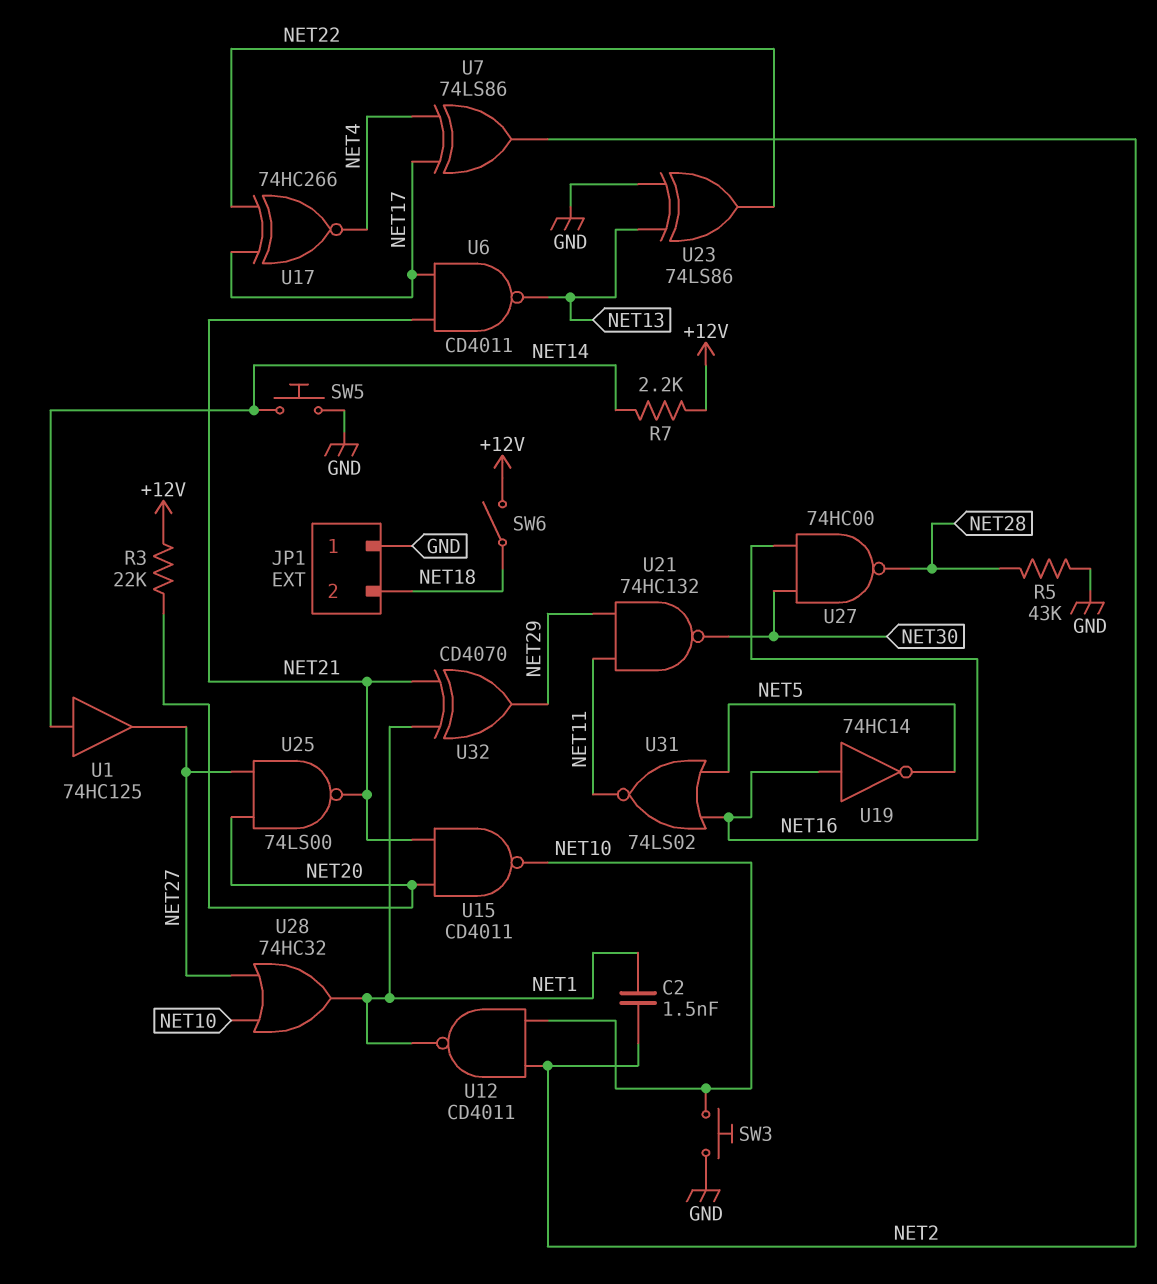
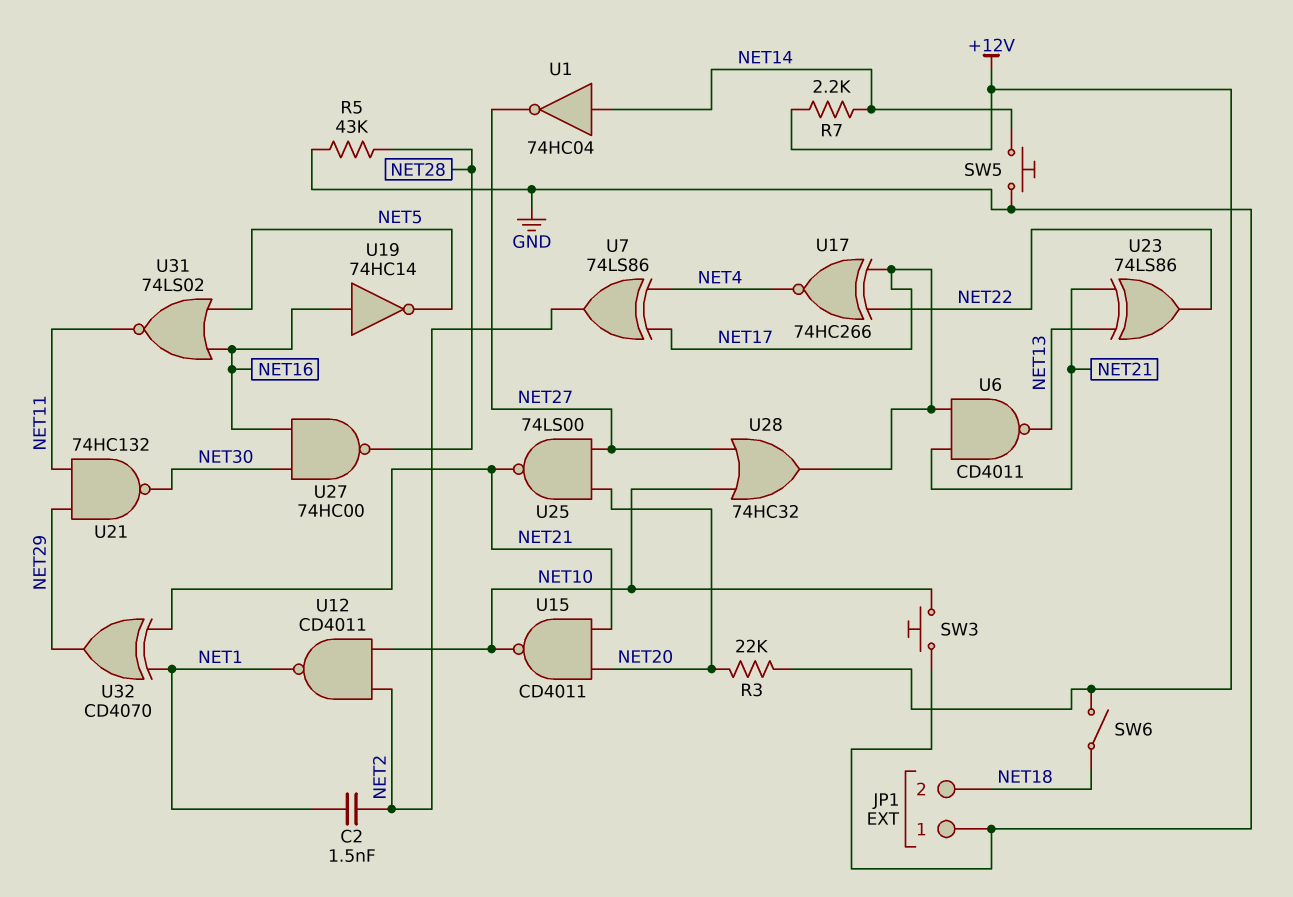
U1: buffer 74HC125 (in NET14, out NET27) -> NOT 74HC04 (in NET14, out NET27)
U23: XOR 74LS86 (in GND, in NET13, out NET22) -> XOR 74LS86 (in NET13, in NET21, out NET22)
U28: OR 74HC32 (in NET10, in NET27, out NET1) -> OR 74HC32 (in NET10, in NET27, out NET17)

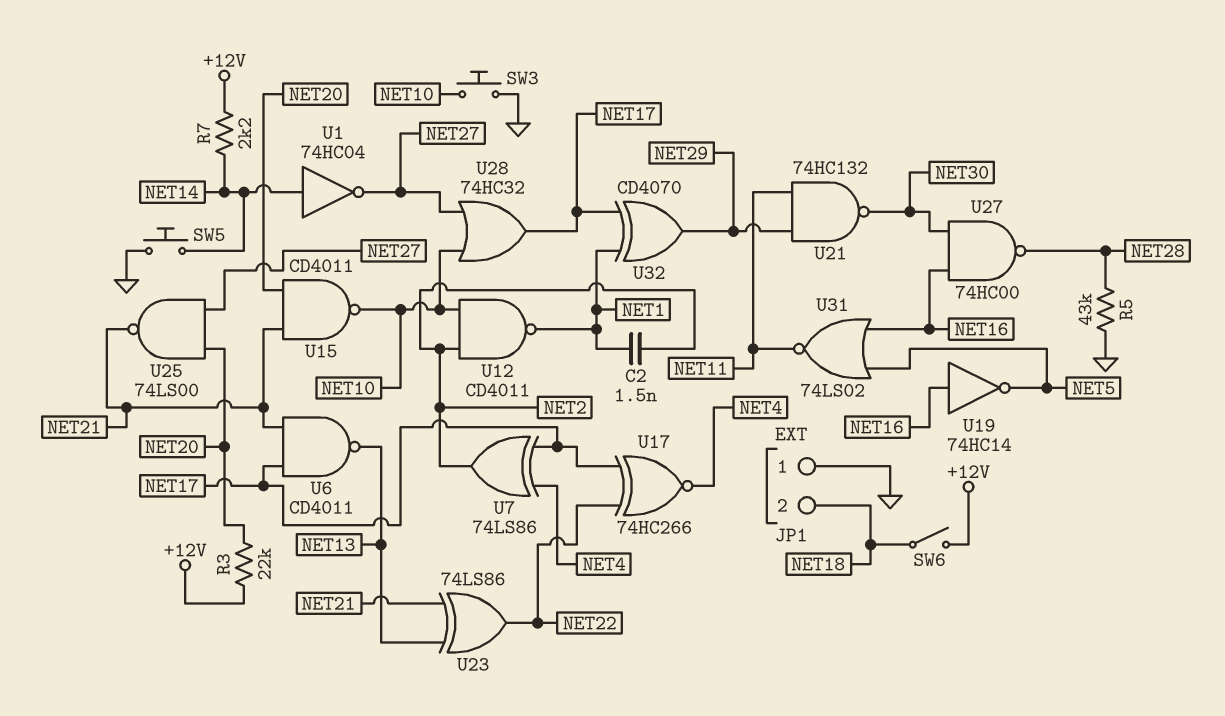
U32: XOR CD4070 (in NET1, in NET21, out NET29) -> XOR CD4070 (in NET1, in NET17, out NET29)

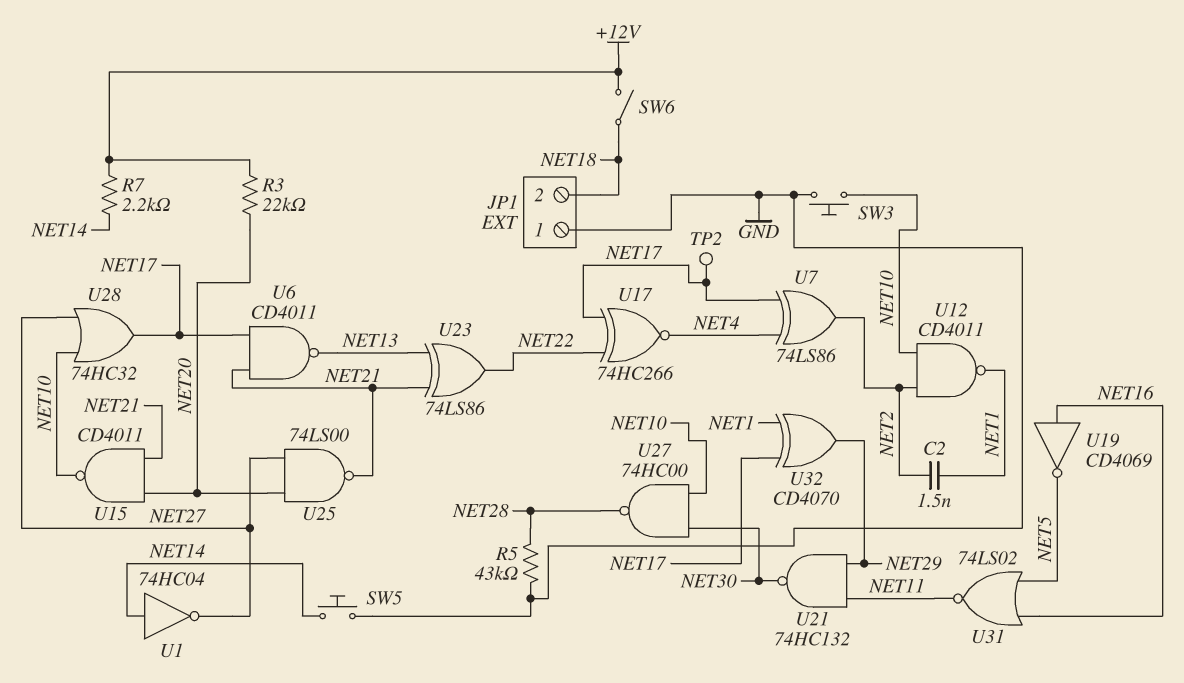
TP2: none -> test point (NET17)
U19: NOT 74HC14 (in NET16, out NET5) -> NOT CD4069 (in NET16, out NET5)
U27: NAND 74HC00 (in NET16, in NET30, out NET28) -> NAND 74HC00 (in NET10, in NET30, out NET28)

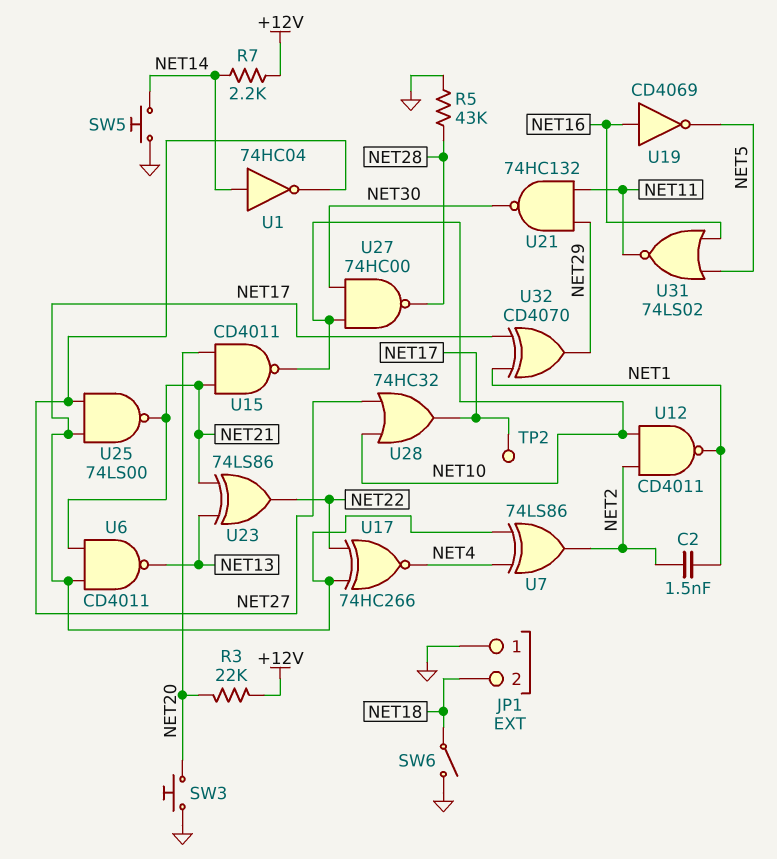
SW3: button (GND, NET10) -> button (GND, NET20)
SW6: switch (+12V, NET18) -> switch (GND, NET18)
U25: NAND 74LS00 (in NET20, in NET27, out NET21) -> NAND 74LS00 (in NET17, in NET27, out NET21)

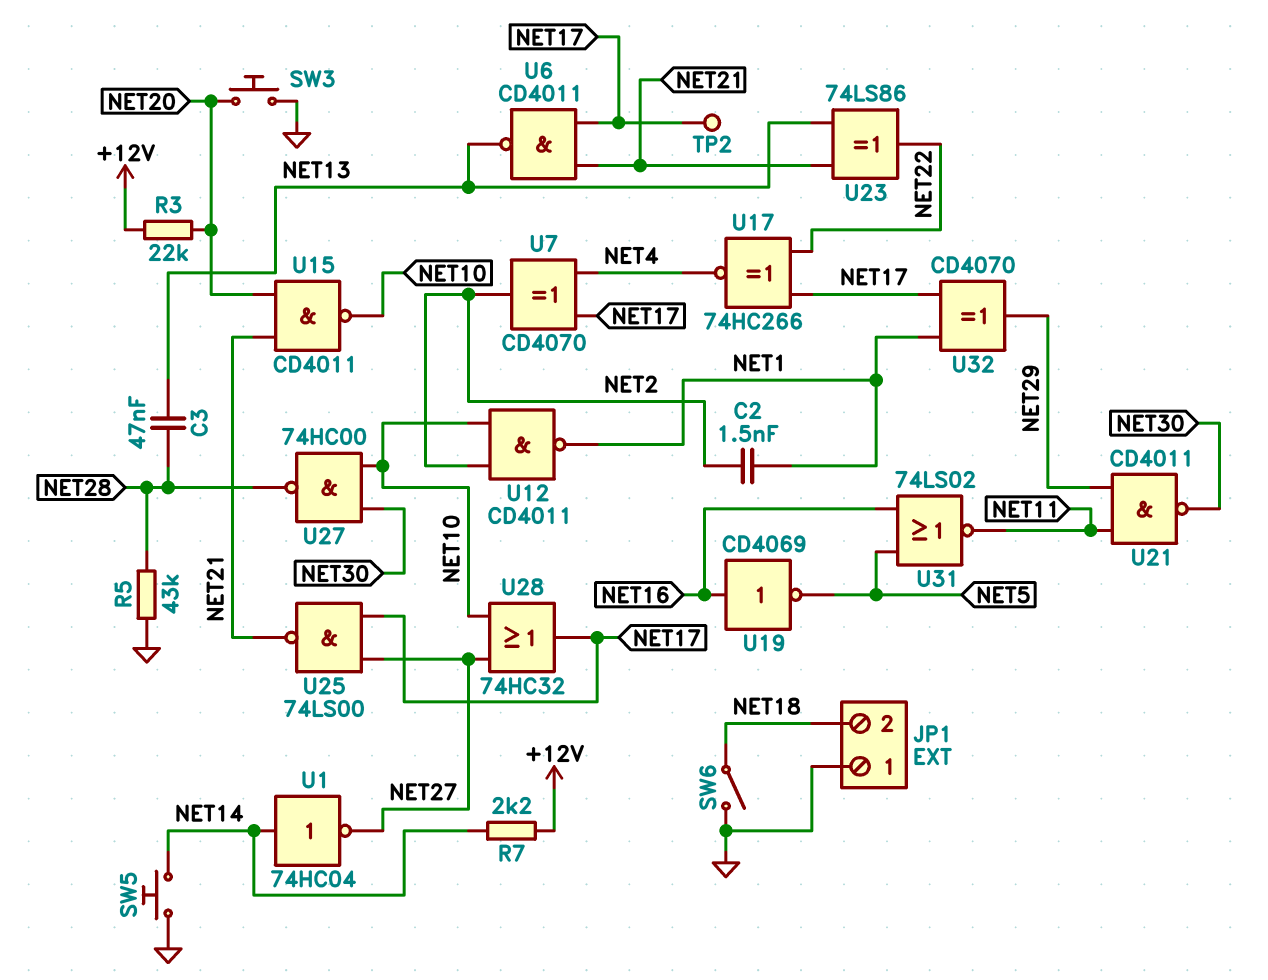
C3: none -> 47nF (NET13, NET28)
U7: XOR 74LS86 (in NET4, in NET17, out NET2) -> XOR CD4070 (in NET4, in NET17, out NET2)
U21: NAND 74HC132 (in NET11, in NET29, out NET30) -> NAND CD4011 (in NET11, in NET29, out NET30)

